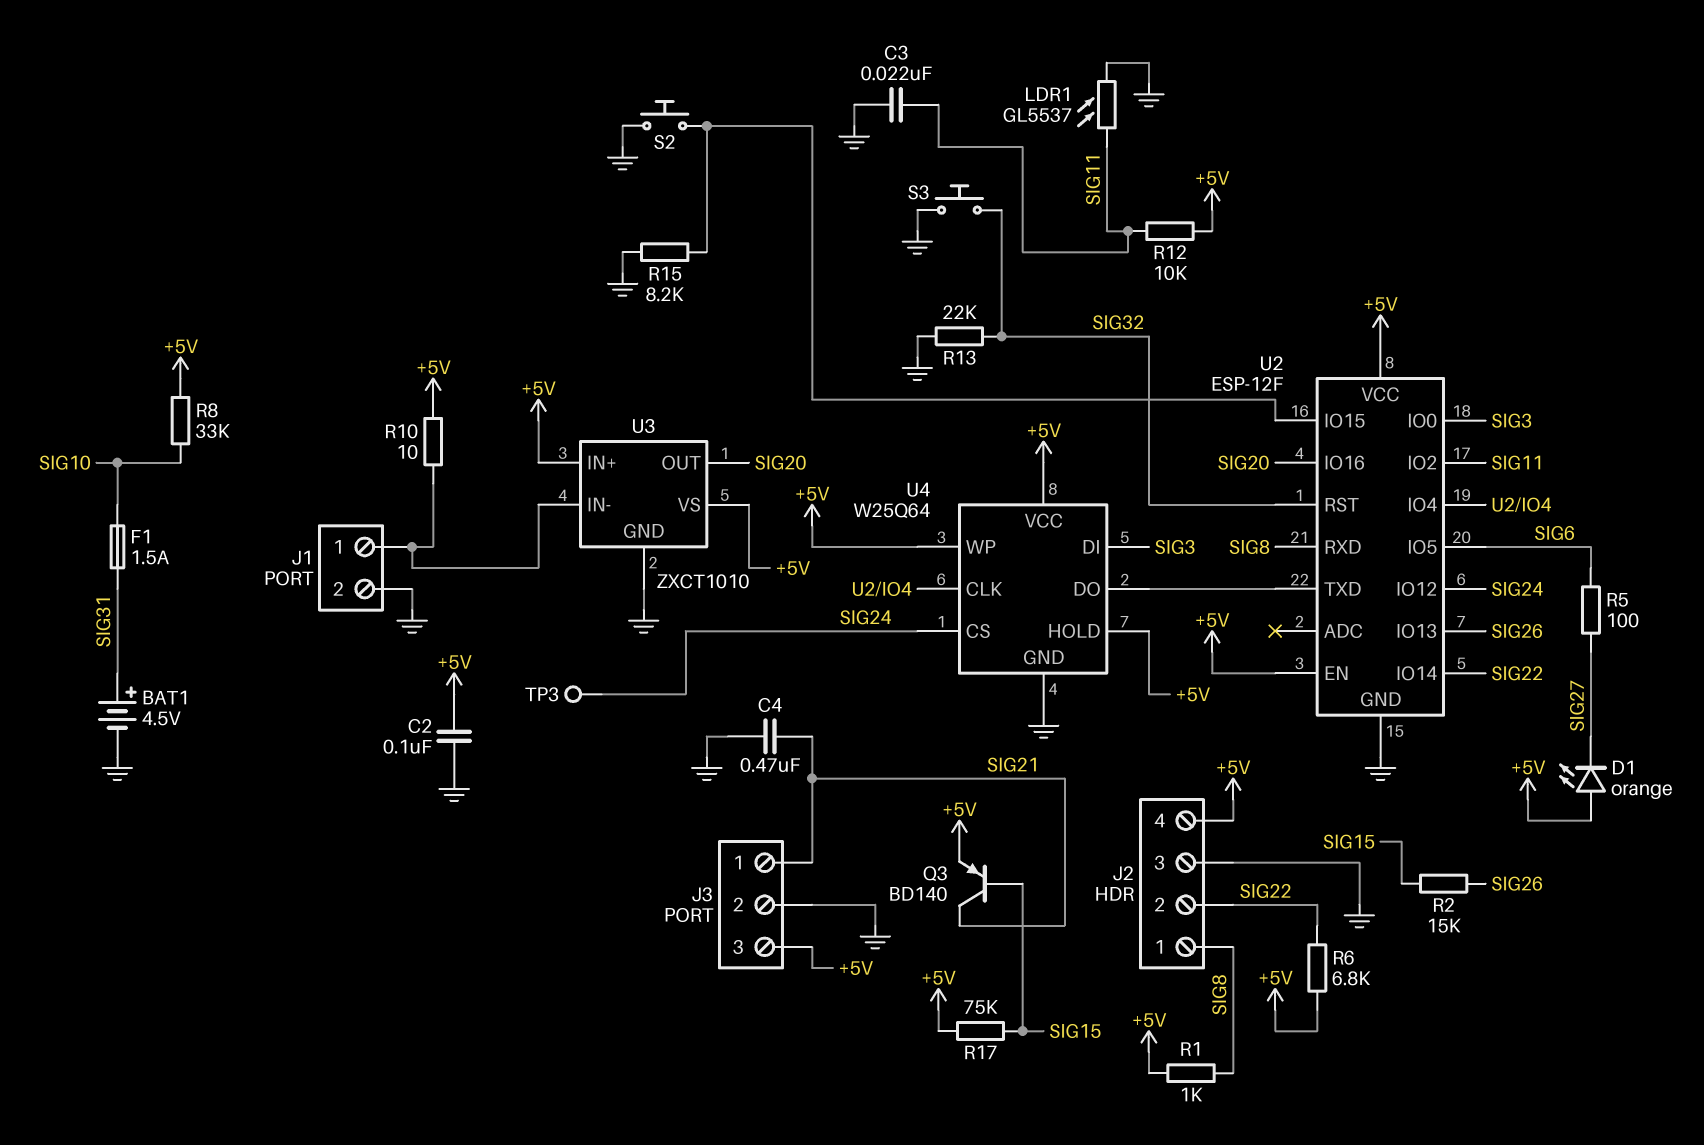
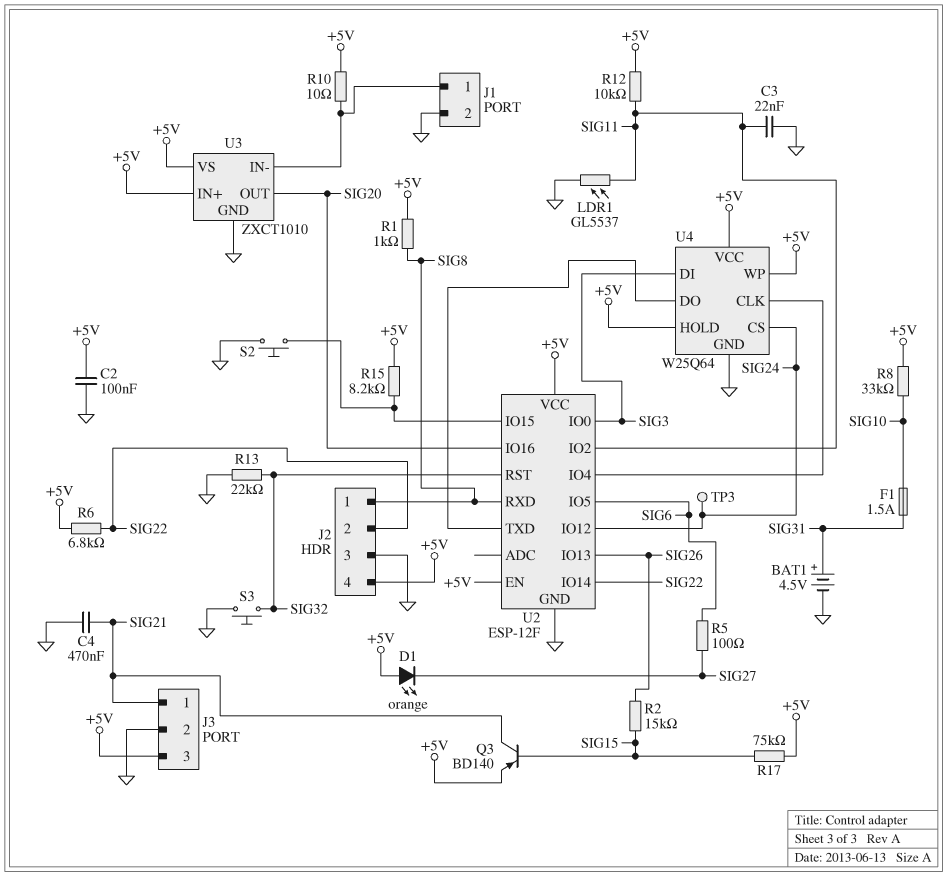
R15: 8.2k (GND, U2/IO15) -> 8.2k (+5V, U2/IO15)

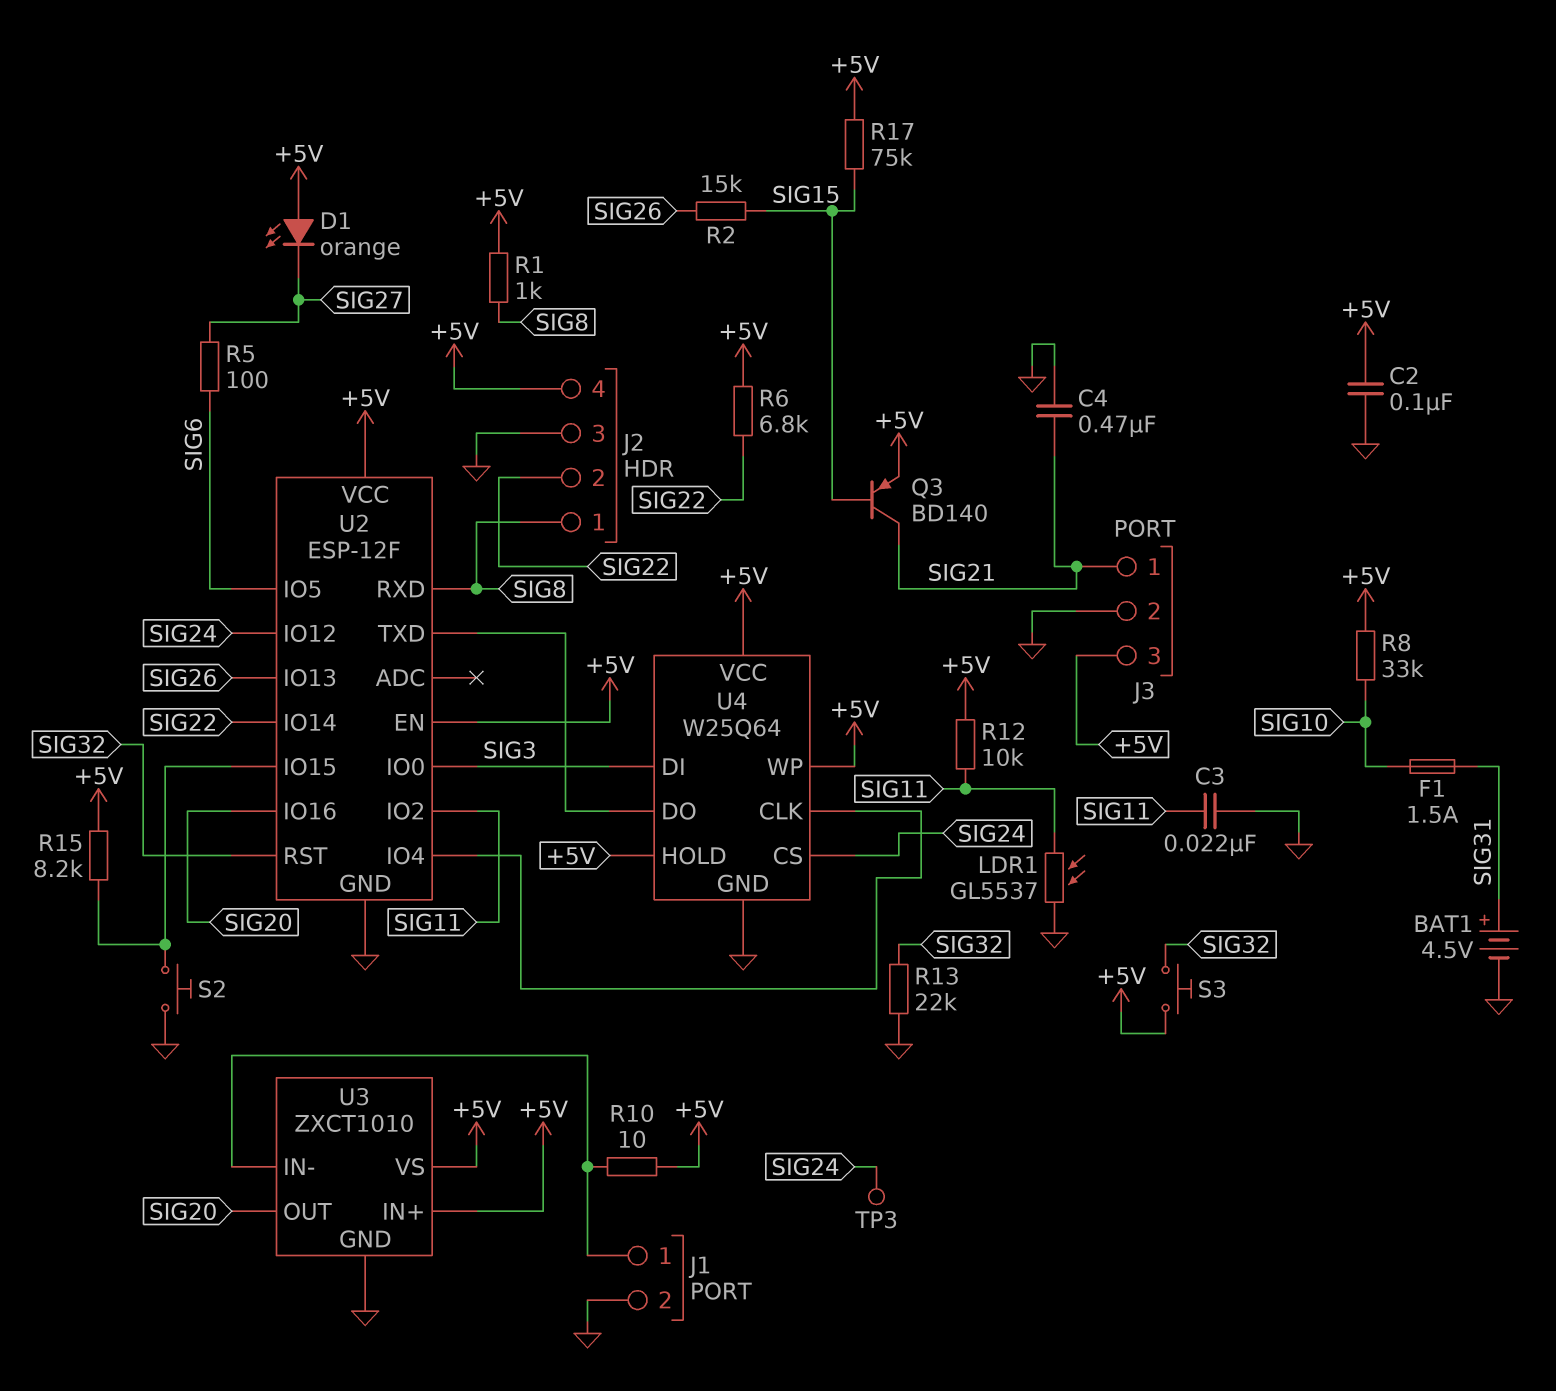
S3: button (GND, SIG32) -> button (+5V, SIG32)

